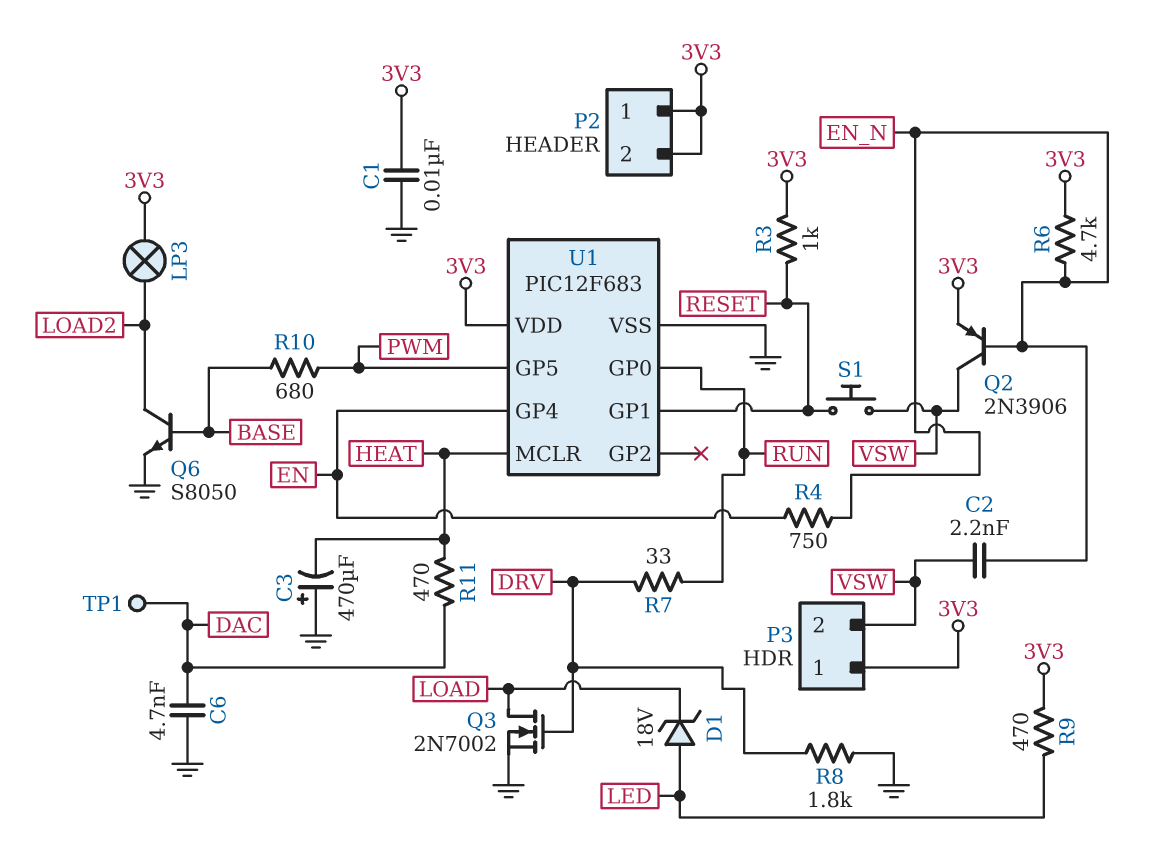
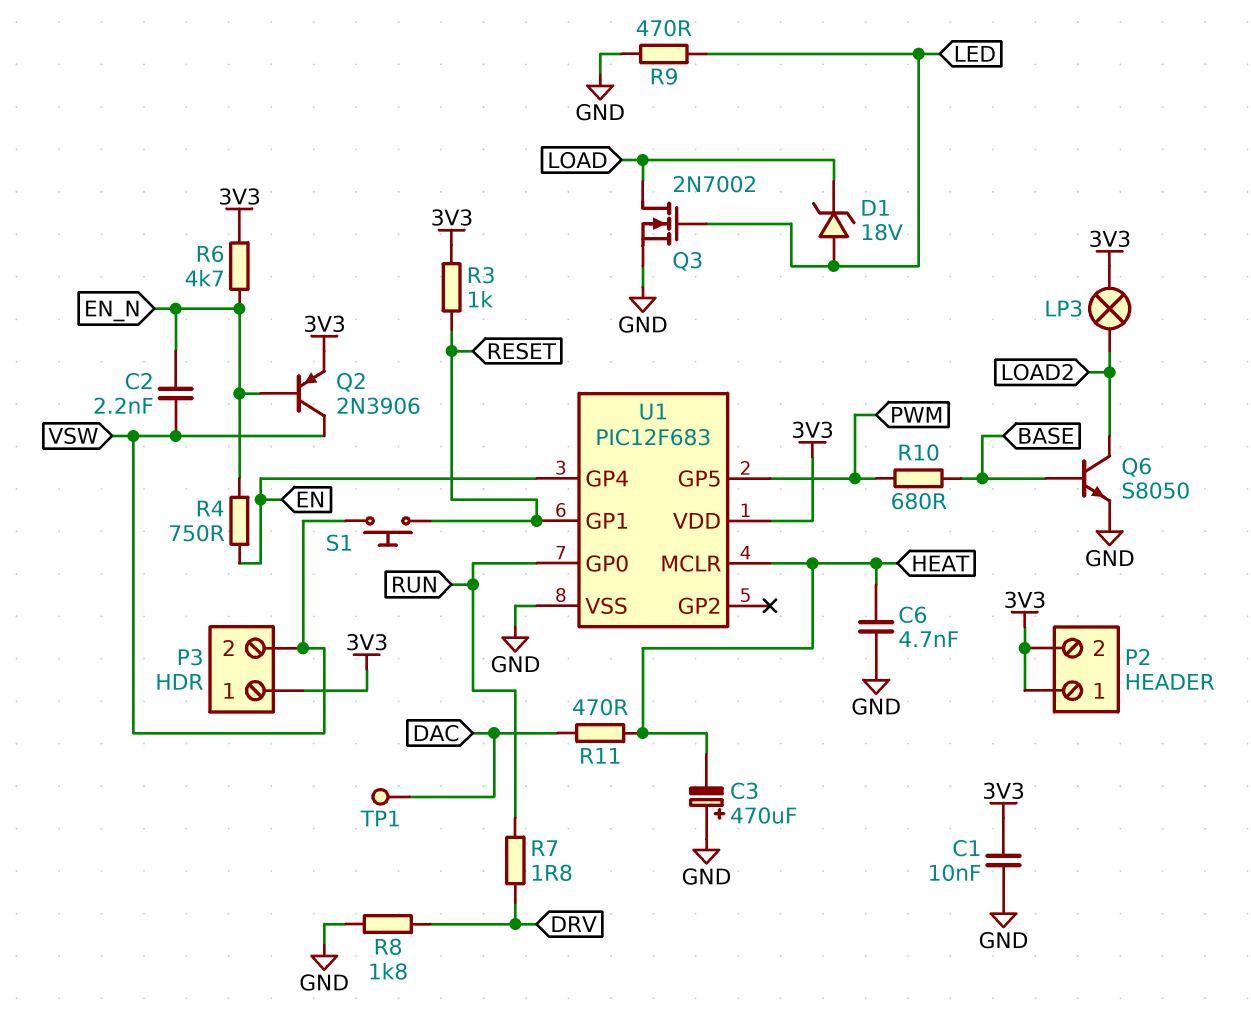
C6: 4.7nF (DAC, GND) -> 4.7nF (GND, HEAT)
Q3: NMOS 2N7002 (G DRV, D LOAD, S GND) -> NMOS 2N7002 (G LED, D LOAD, S GND)
R7: 33 (DRV, RUN) -> 1.8 (DRV, RUN)
R9: 470 (3V3, LED) -> 470 (GND, LED)

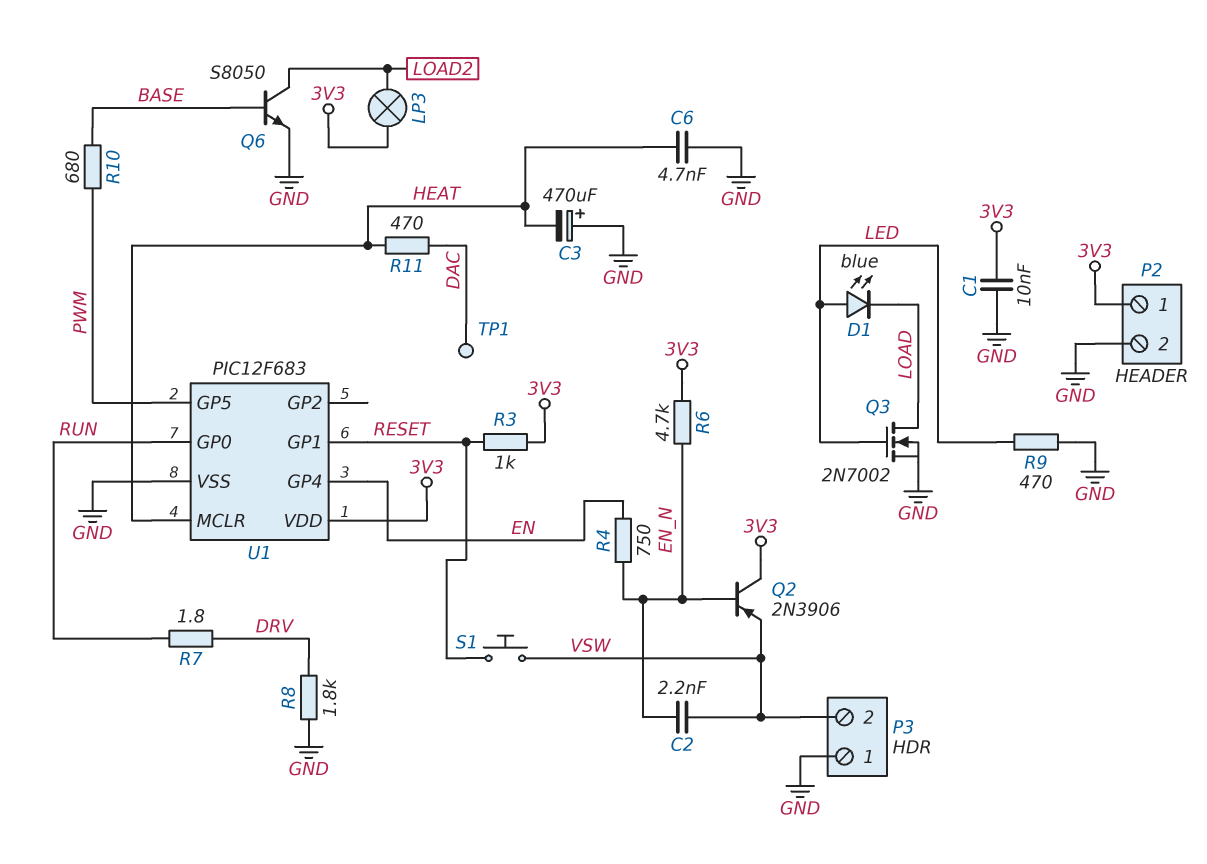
D1: zener 18V (A LED, K LOAD) -> LED blue (A LED, K LOAD)
P2 pin 2: 3V3 -> GND
P3 pin 1: 3V3 -> GND
Q2: PNP 2N3906 (B EN_N, C VSW, E 3V3) -> PNP 2N3906 (B EN_N, C 3V3, E VSW)

